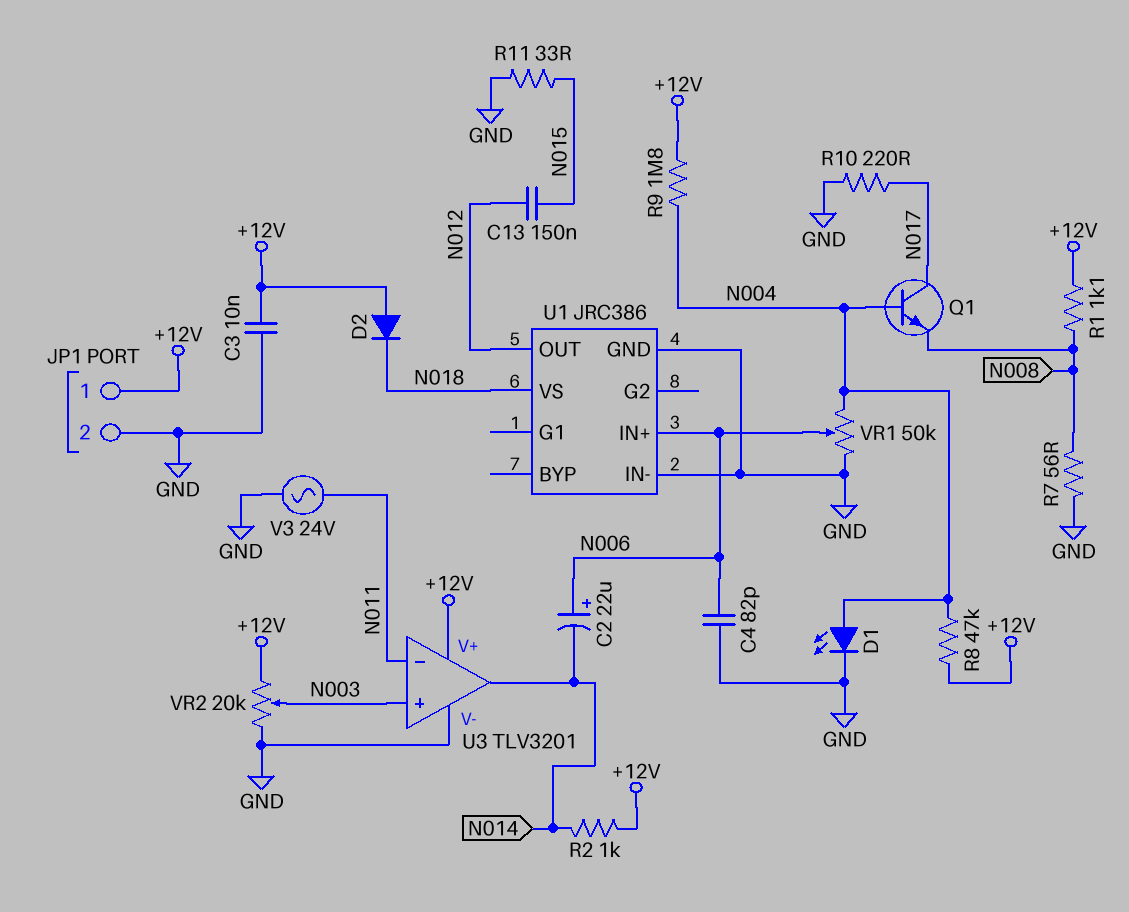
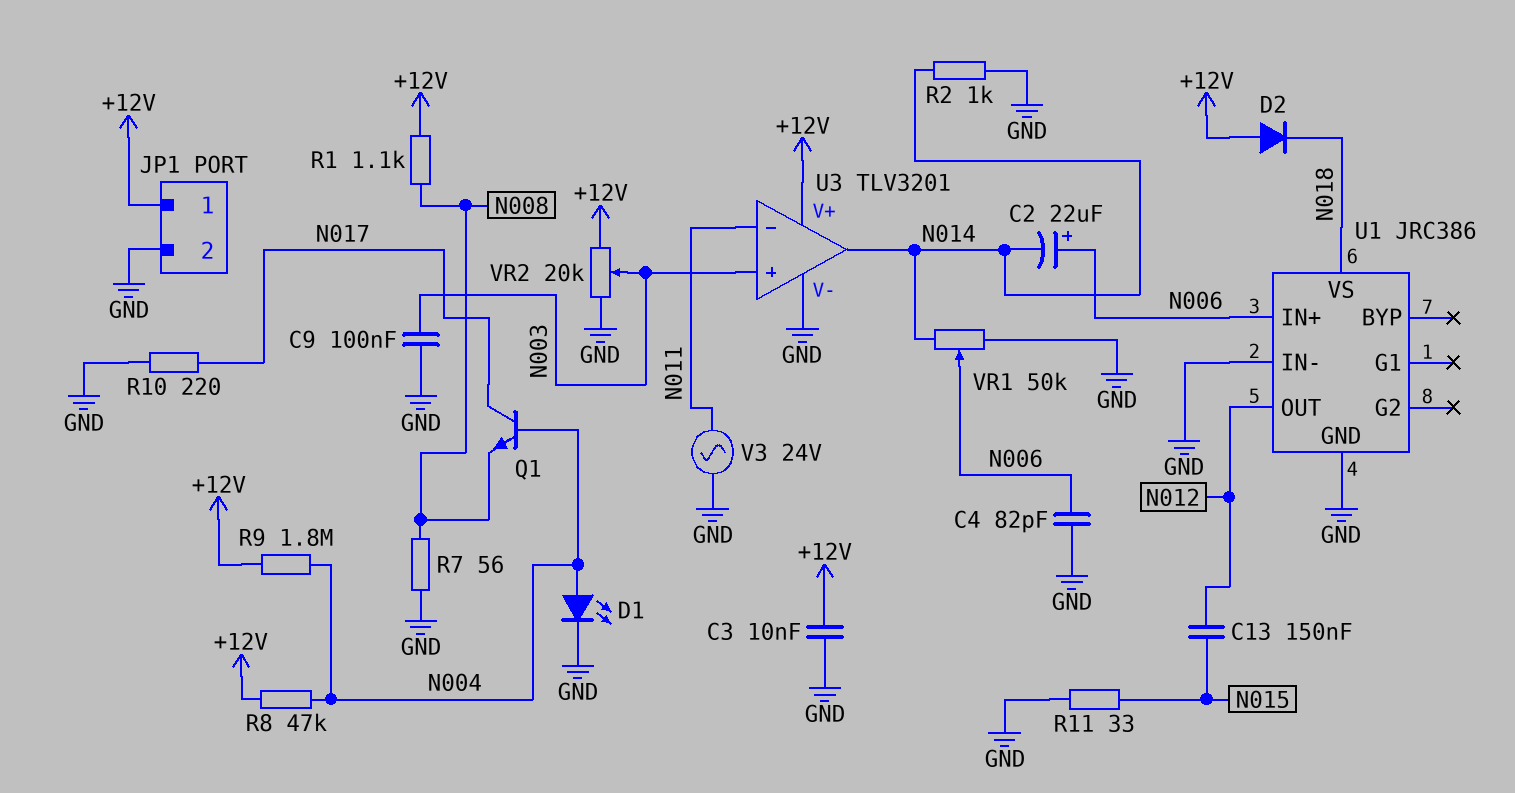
C9: none -> 100nF (GND, N003)
R2: 1k (+12V, N014) -> 1k (GND, N014)
VR1: 50k (GND, N004, wiper N006) -> 50k (GND, N014, wiper N006)

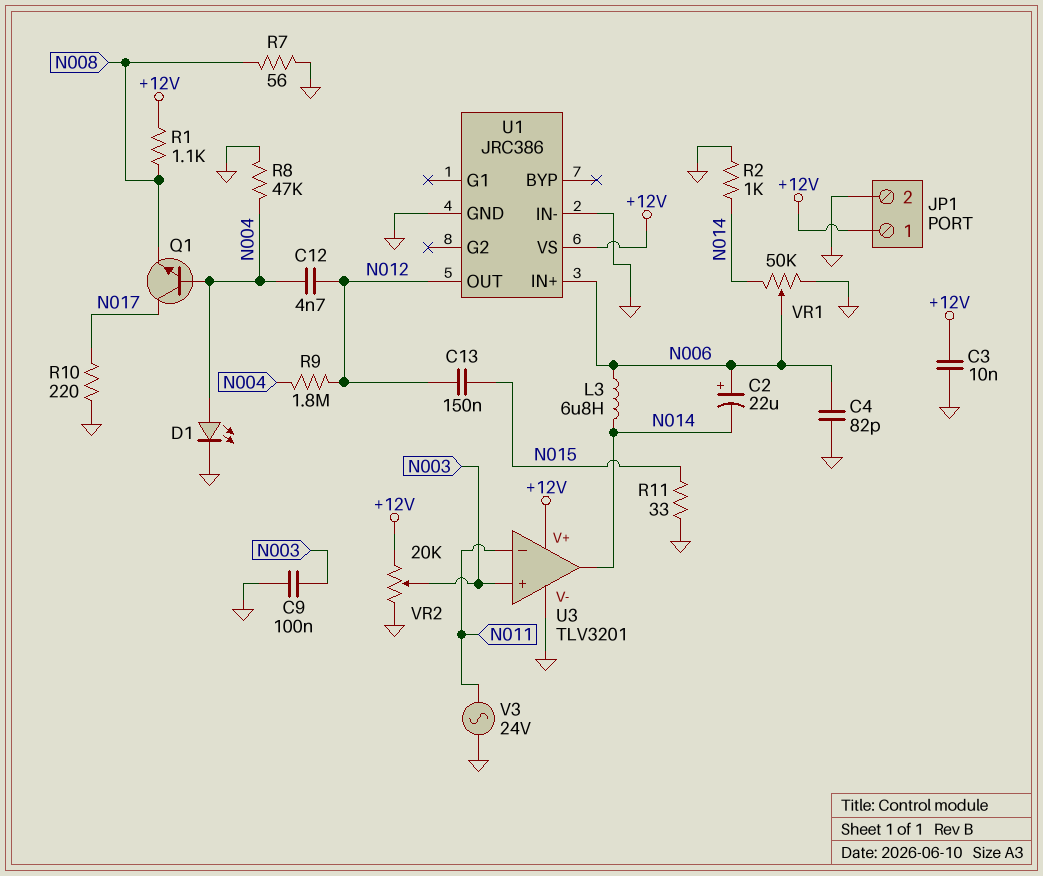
C12: none -> 4.7nF (N004, N012)
D2: diode (A +12V, K N018) -> none
L3: none -> 6.8uH (N006, N014)
R8: 47k (+12V, N004) -> 47k (GND, N004)
R9: 1.8M (+12V, N004) -> 1.8M (N004, N012)
U1 pin VS: N018 -> +12V

